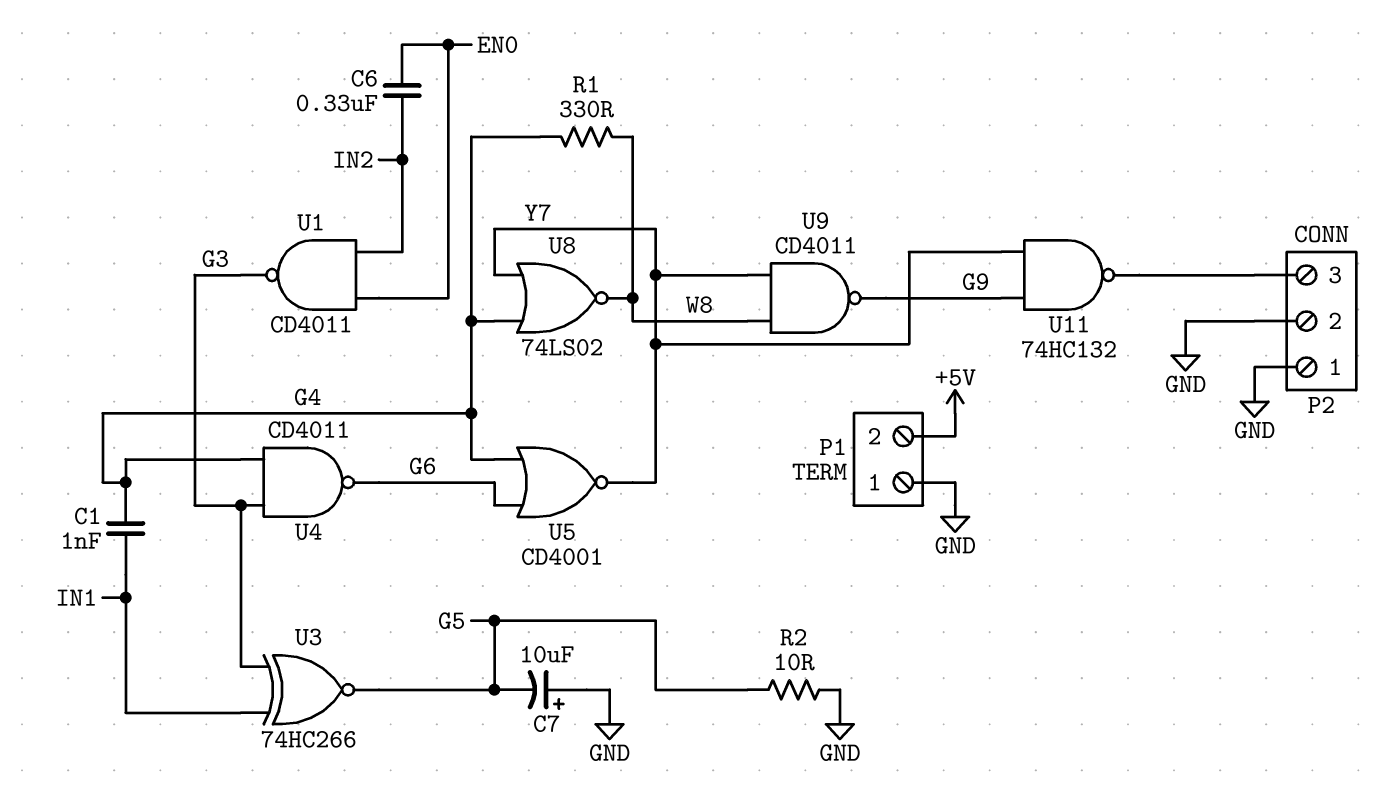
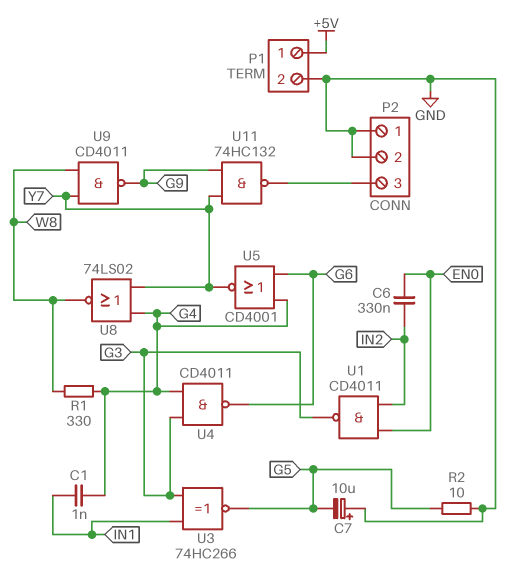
P1 pin 1: GND -> +5V
P1 pin 2: +5V -> GND

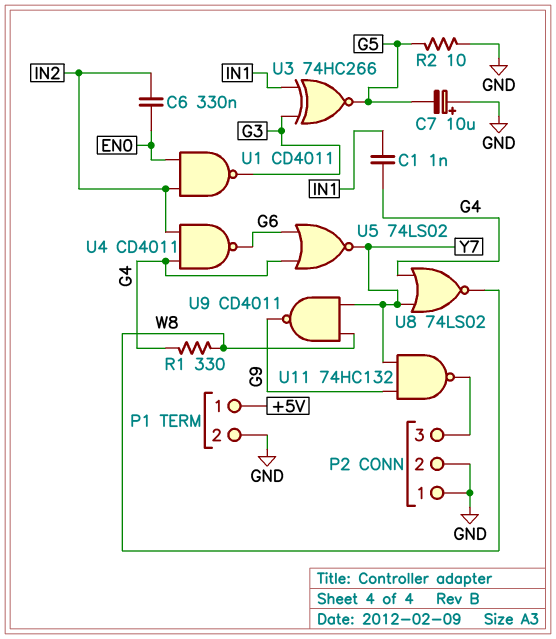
U4: NAND CD4011 (in G3, in G4, out G6) -> NAND CD4011 (in G4, in IN2, out G6)
U5: NOR CD4001 (in G4, in G6, out Y7) -> NOR 74LS02 (in G4, in G6, out Y7)

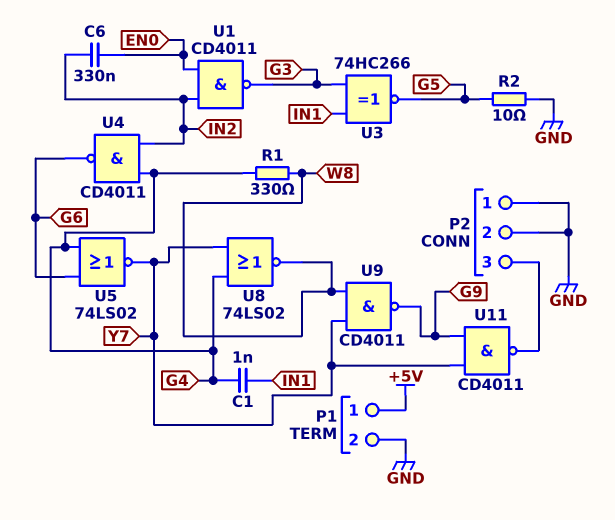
C7: 10uF (plus GND, minus G5) -> none
U11: NAND 74HC132 (in G9, in Y7, out P2/3) -> NAND CD4011 (in G9, in Y7, out P2/3)

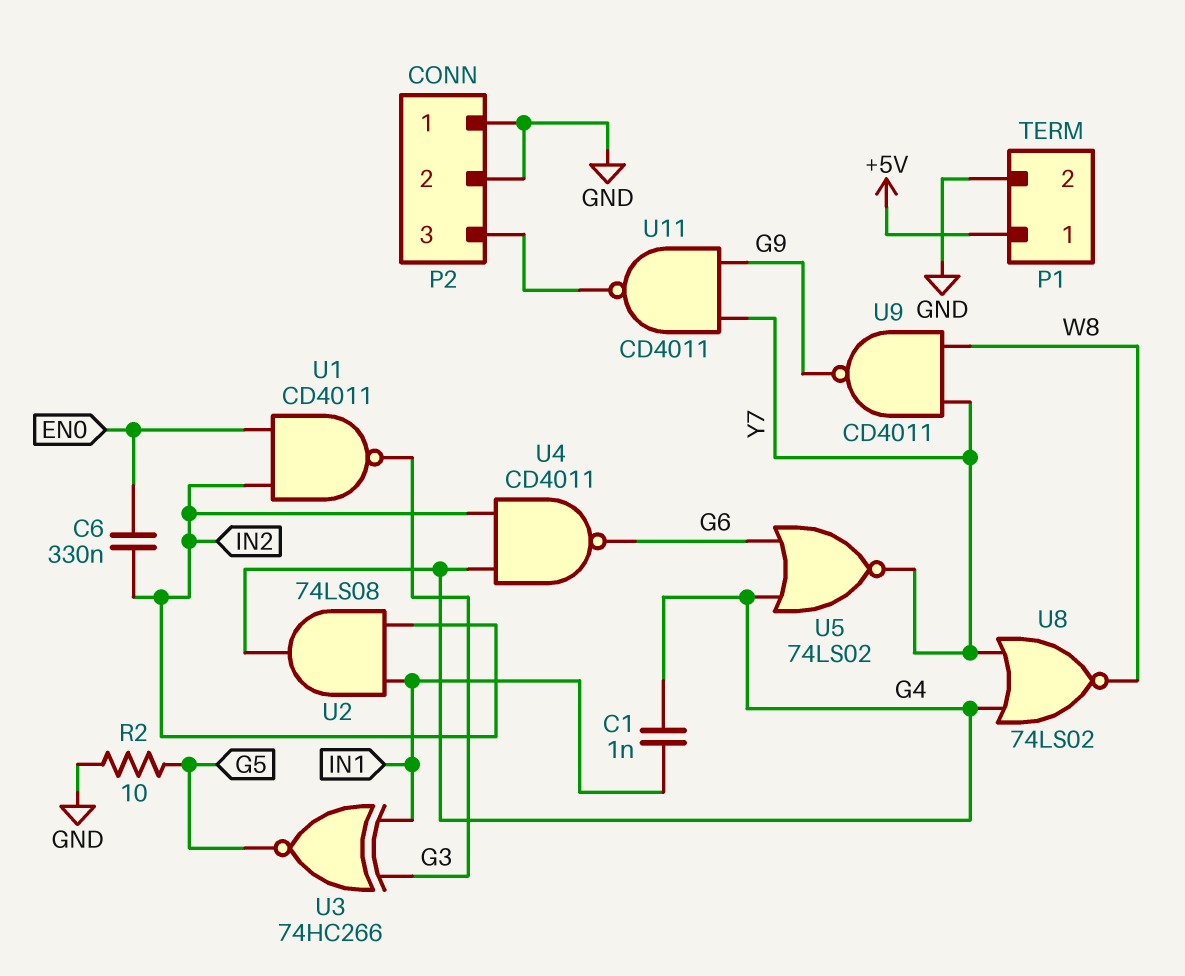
R1: 330 (G4, W8) -> none
U2: none -> AND 74LS08 (in IN1, in IN2, out G4)

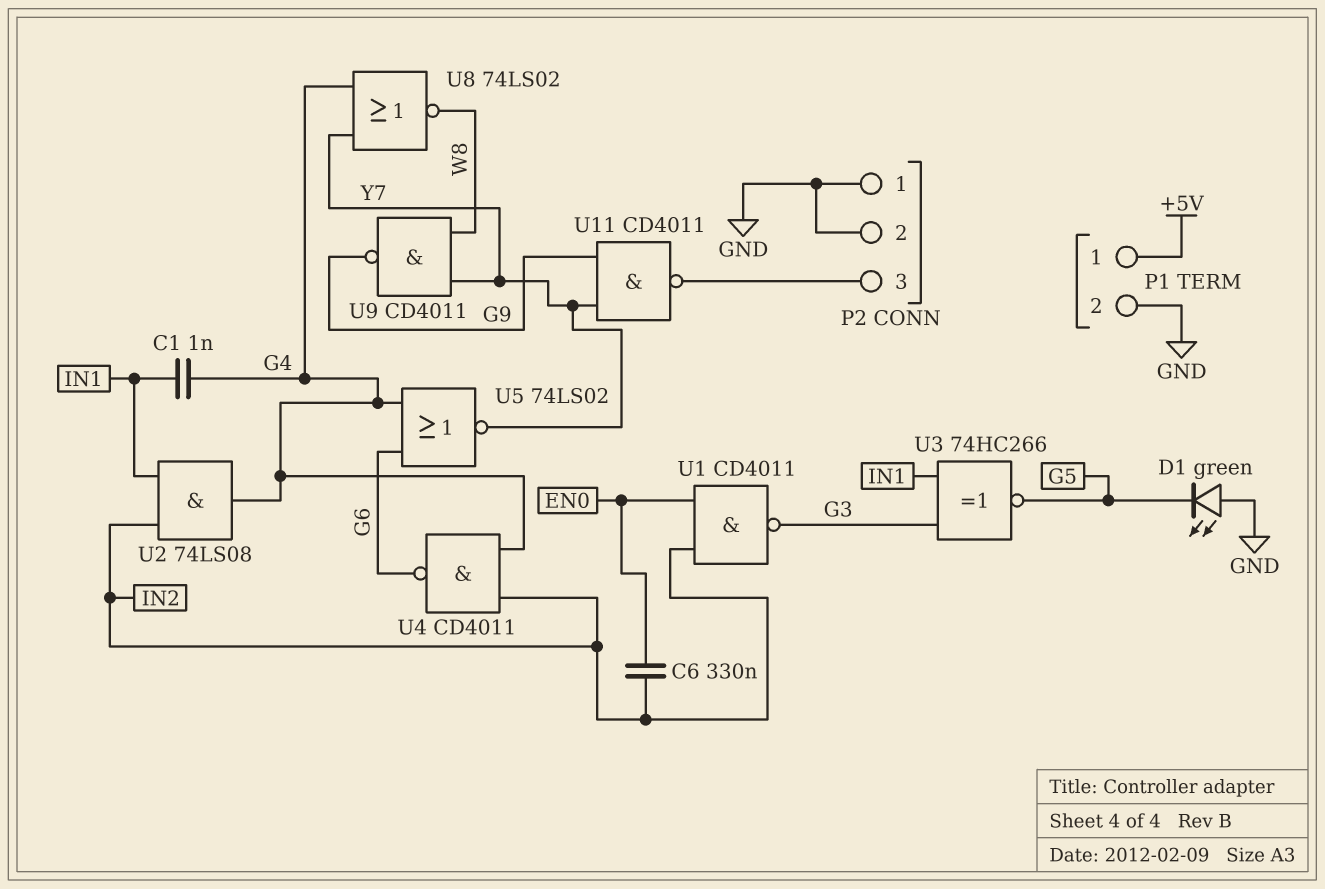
D1: none -> LED green (A GND, K G5)
R2: 10 (G5, GND) -> none

